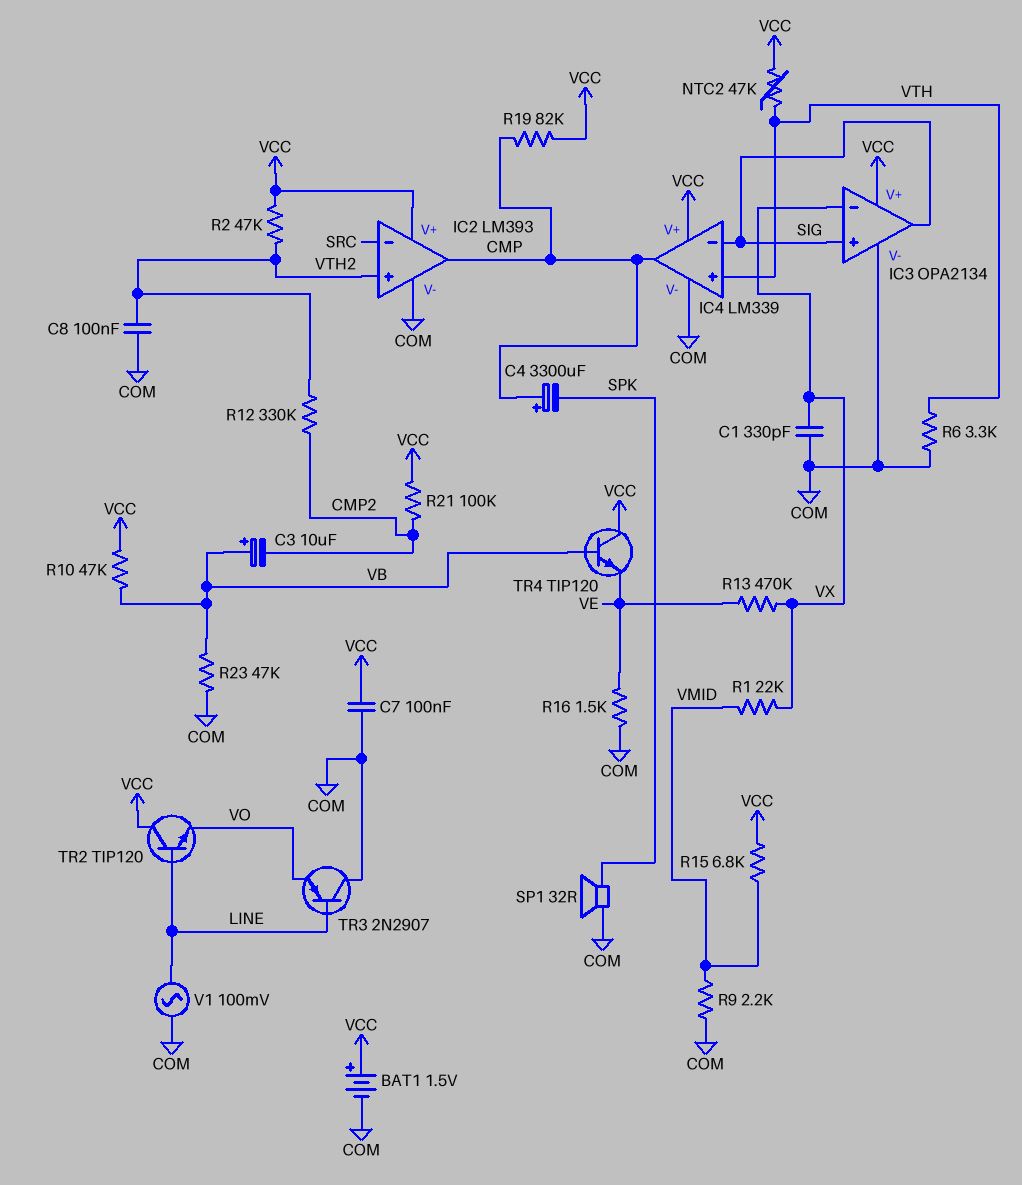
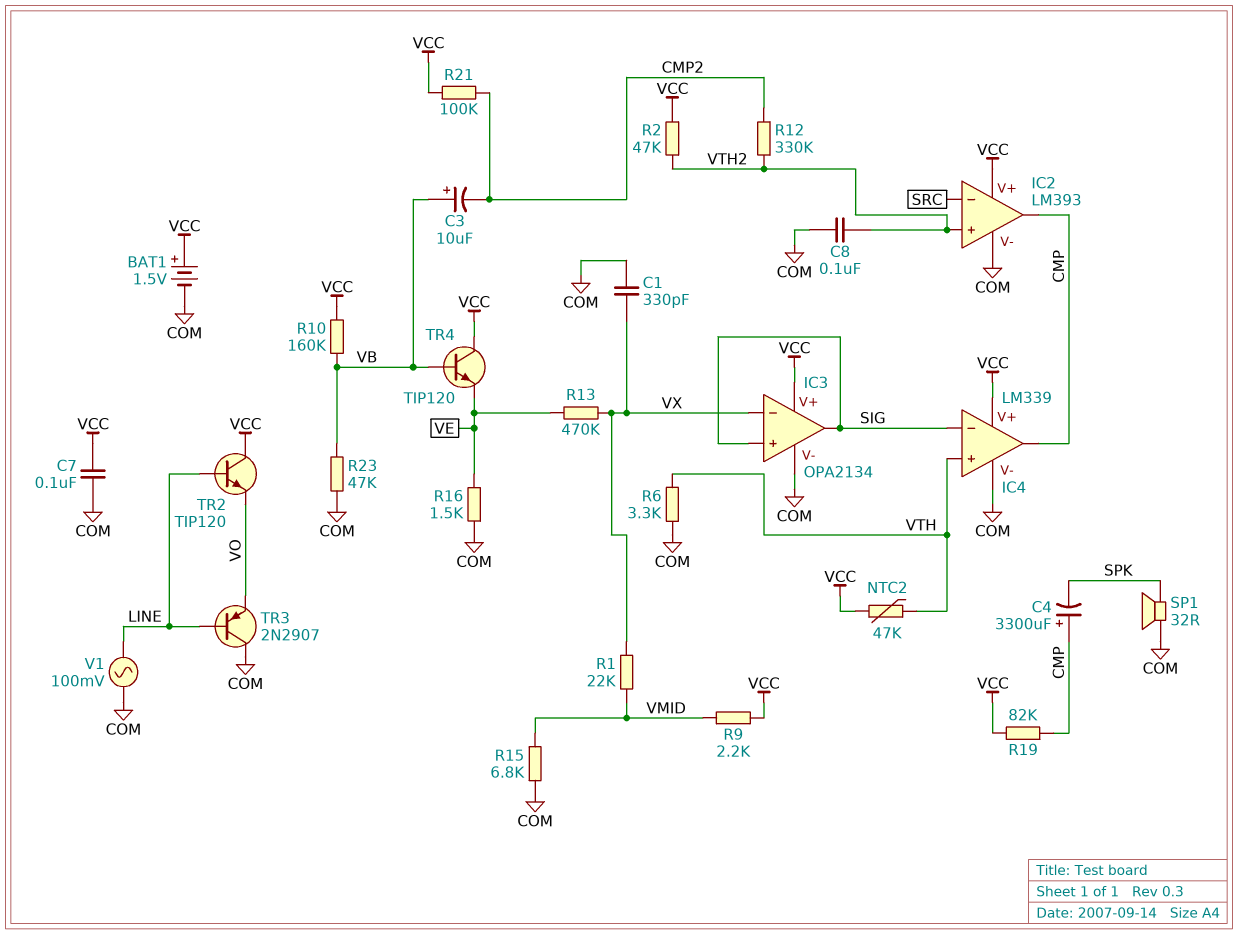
R9: 2.2k (COM, VMID) -> 2.2k (VCC, VMID)
R10: 47k (VB, VCC) -> 160k (VB, VCC)
R15: 6.8k (VCC, VMID) -> 6.8k (COM, VMID)

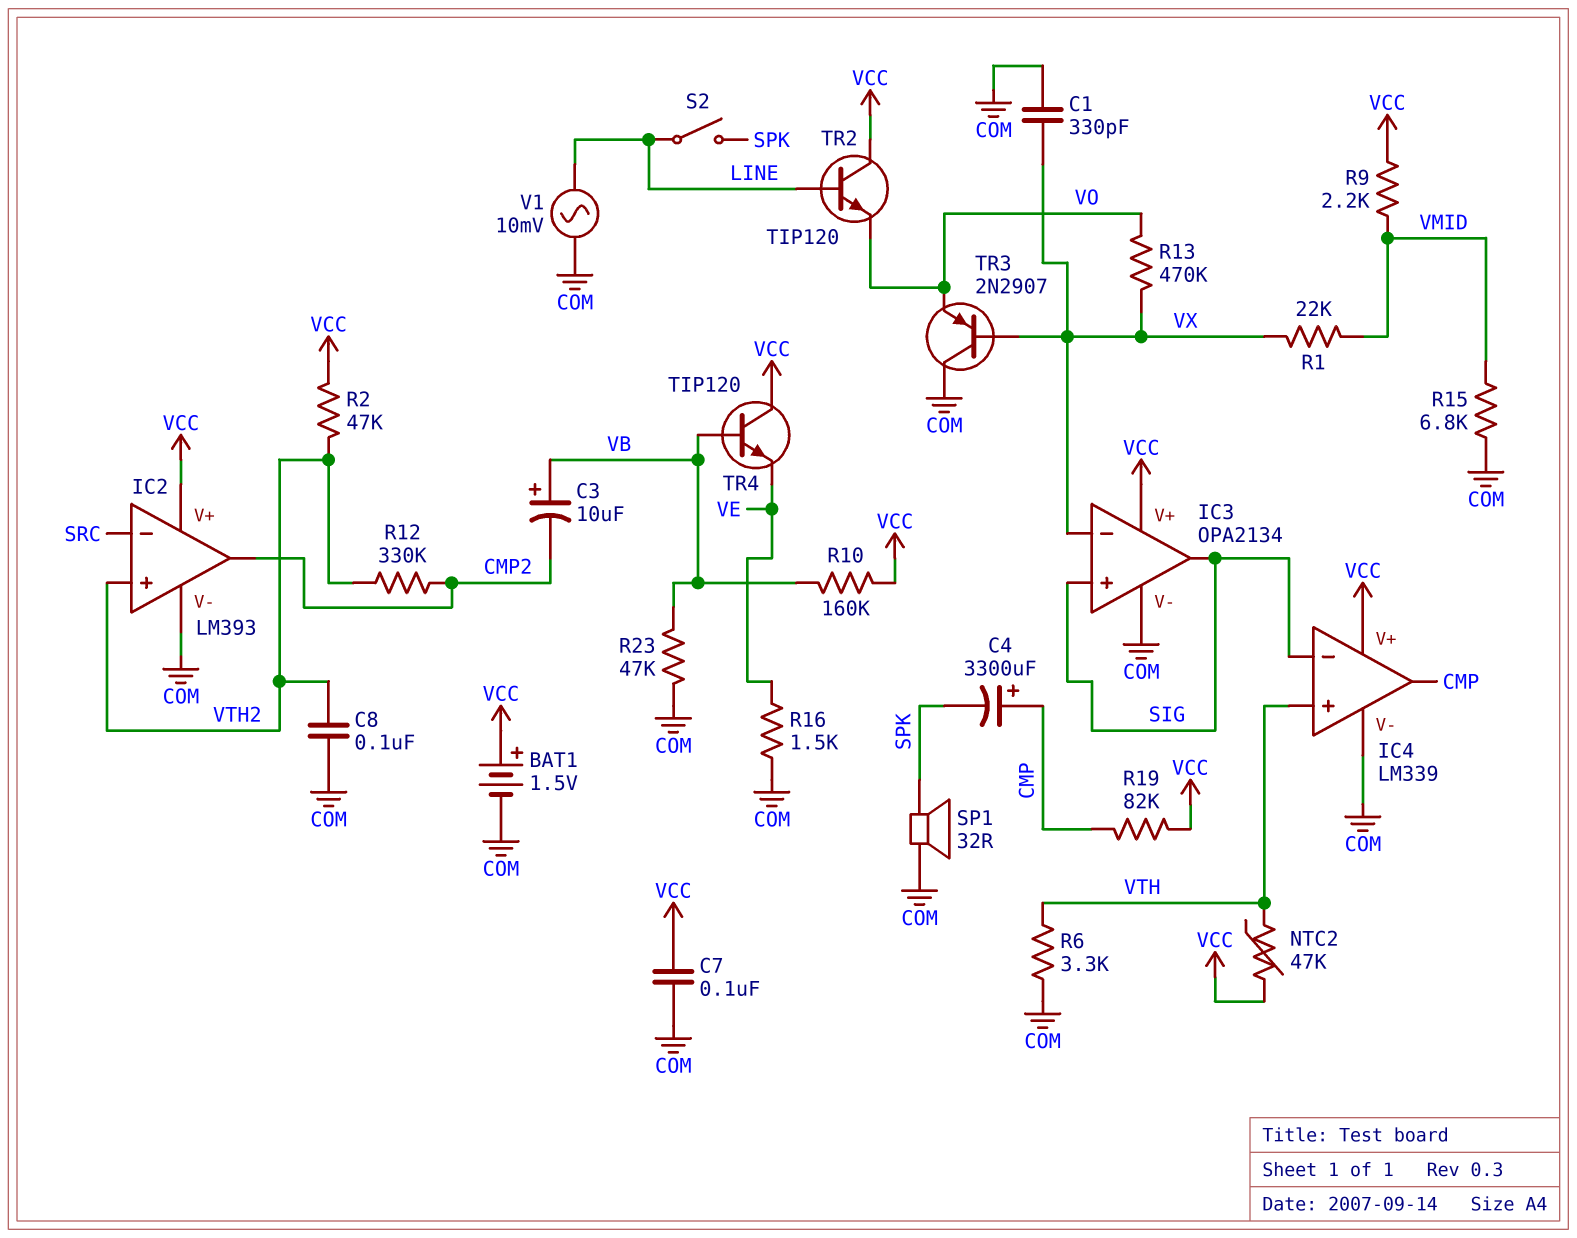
IC2 pin out: CMP -> CMP2
R13: 470k (VE, VX) -> 470k (VO, VX)
R21: 100k (CMP2, VCC) -> none
S2: none -> switch (LINE, SPK)
TR3: PNP 2N2907 (B LINE, C COM, E VO) -> PNP 2N2907 (B VX, C COM, E VO)
V1: AC 100mV (COM, LINE) -> AC 10mV (COM, LINE)

